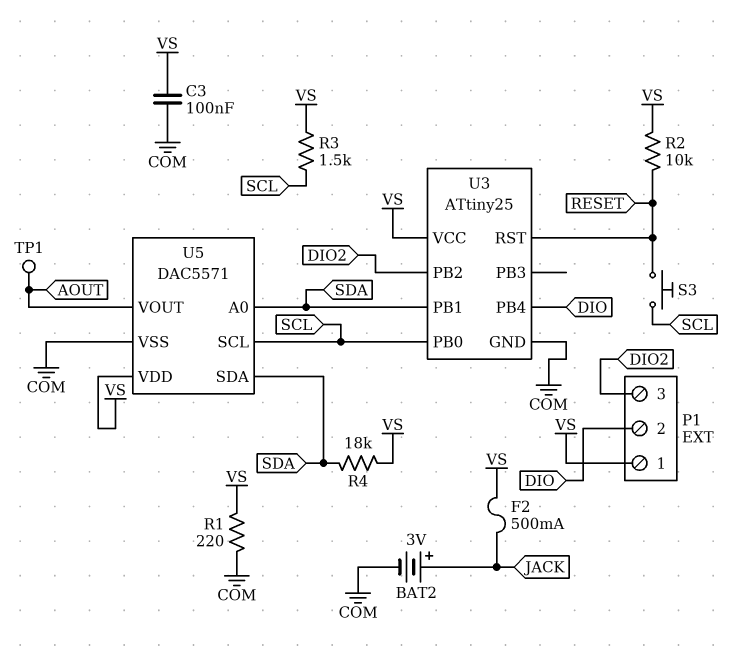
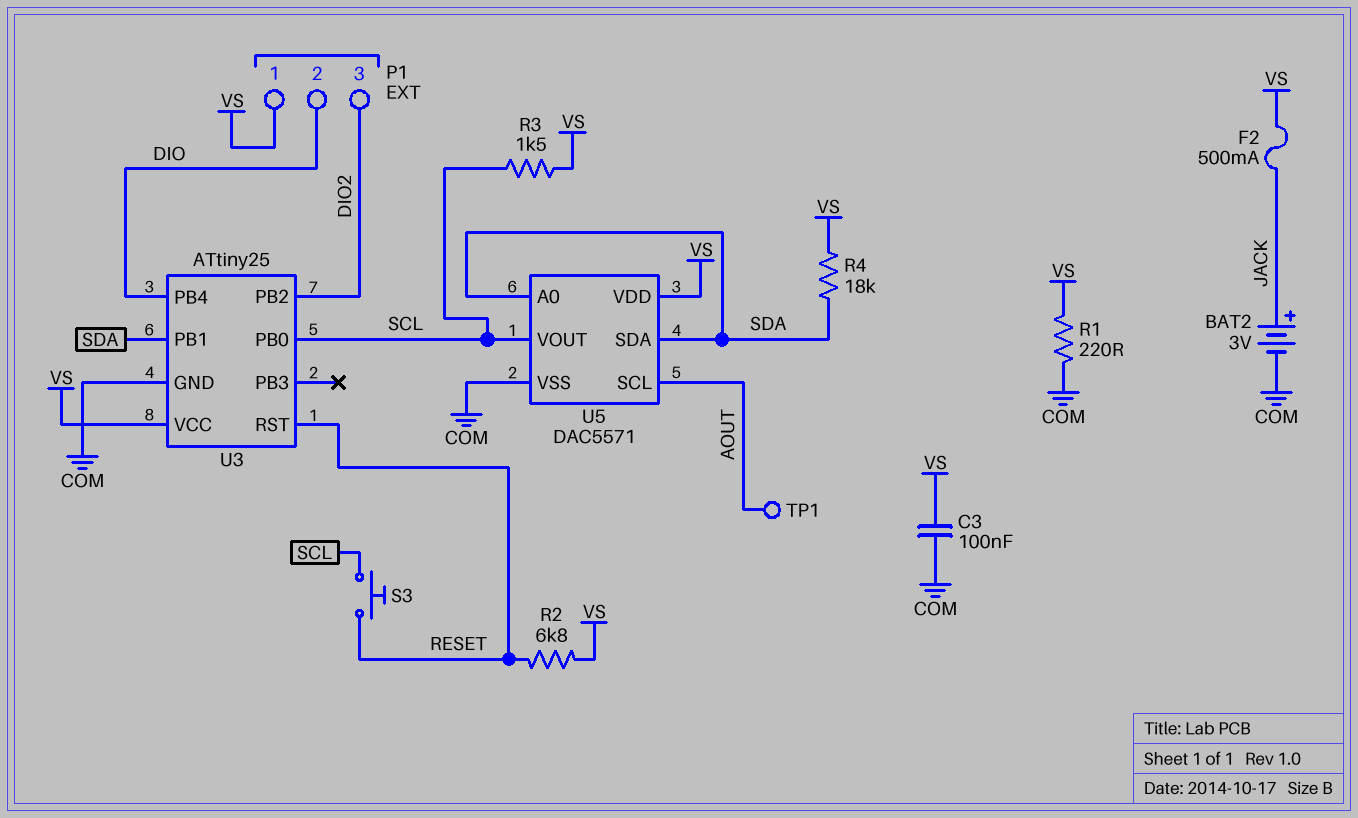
R2: 10k (RESET, VS) -> 6.8k (RESET, VS)
U5 pin SCL: SCL -> AOUT
U5 pin VOUT: AOUT -> SCL

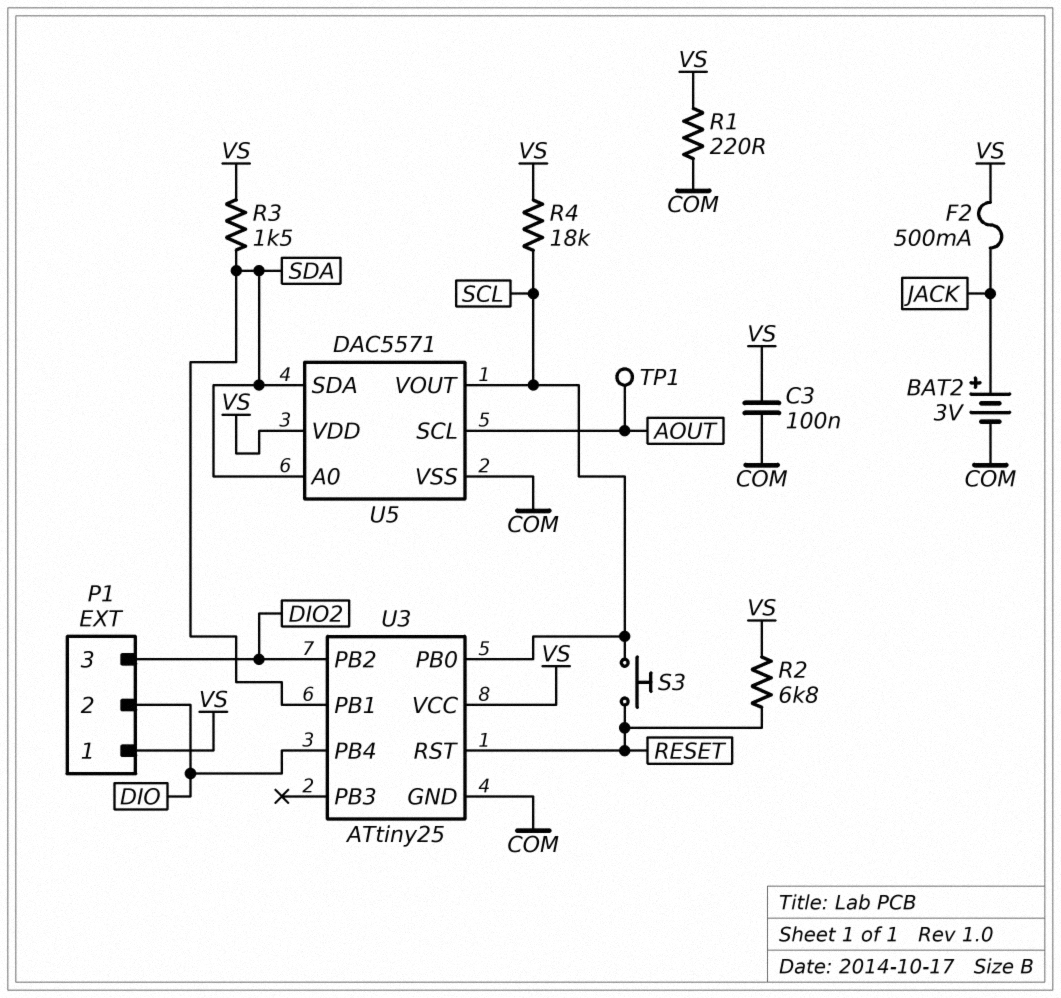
R3: 1.5k (SCL, VS) -> 1.5k (SDA, VS)
R4: 18k (SDA, VS) -> 18k (SCL, VS)

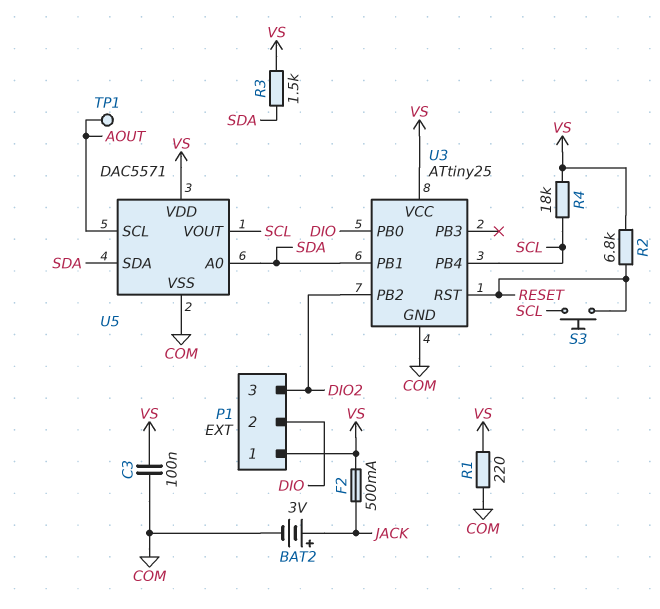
U3 pin PB0: SCL -> DIO
U3 pin PB4: DIO -> SCL

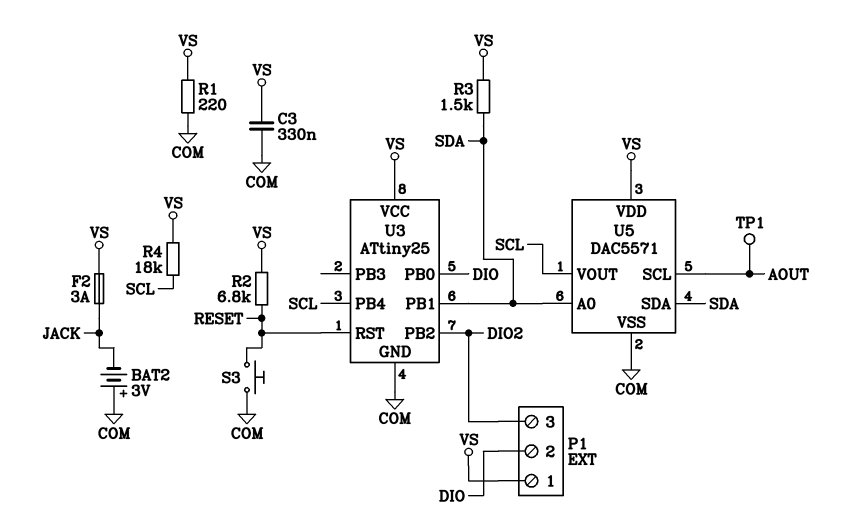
BAT2: 3V (plus JACK, minus COM) -> 3V (plus COM, minus JACK)
C3: 100nF (COM, VS) -> 330nF (COM, VS)
F2: 500mA (JACK, VS) -> 3A (JACK, VS)
S3: button (RESET, SCL) -> button (COM, RESET)

